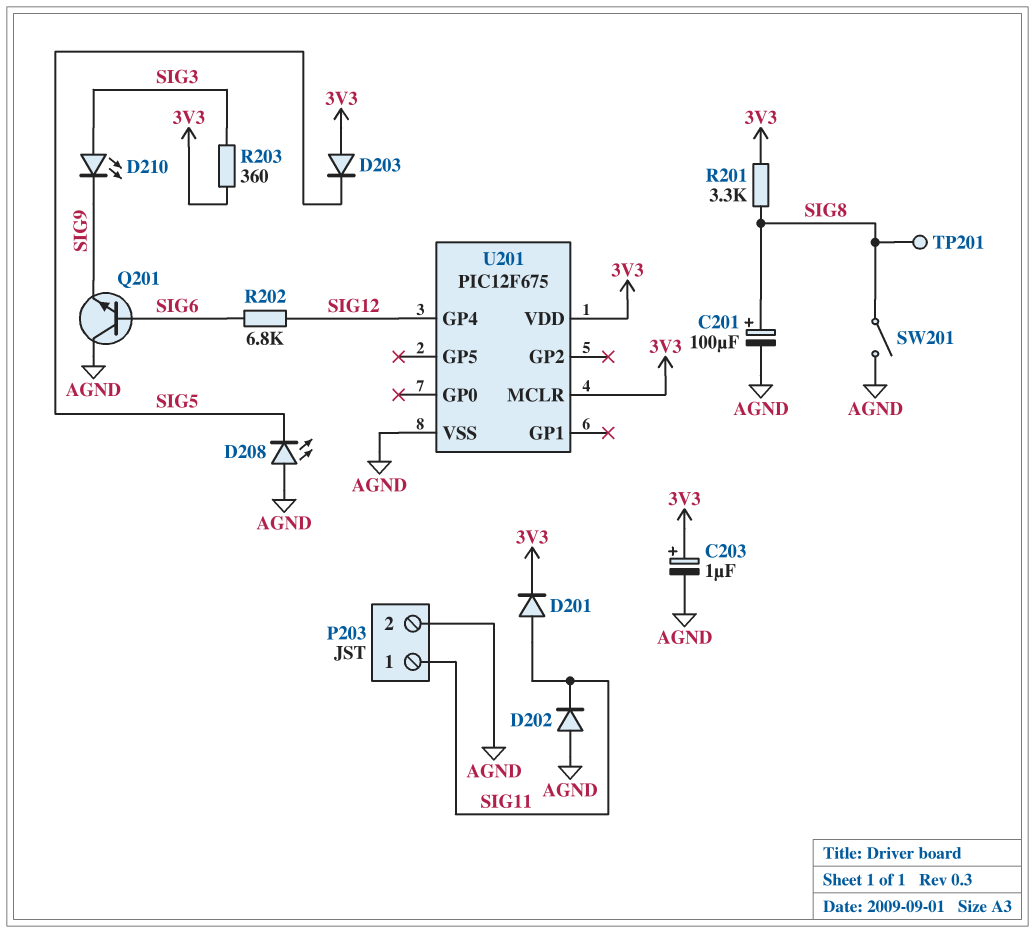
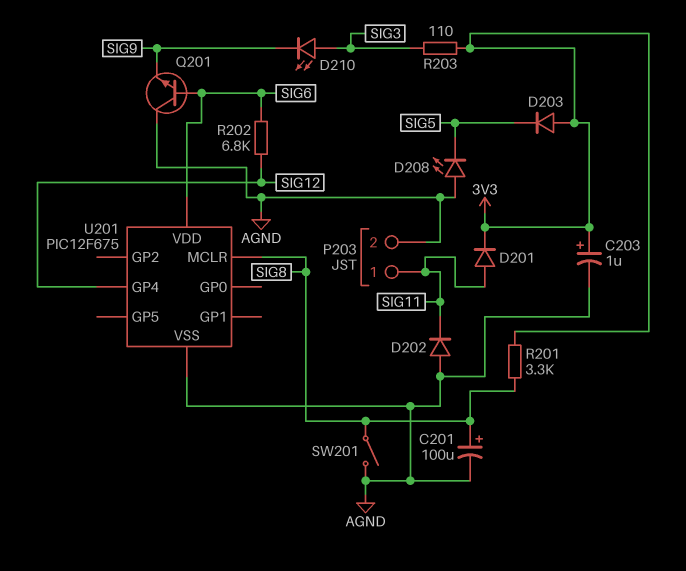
R203: 360 (3V3, SIG3) -> 110 (3V3, SIG3)
TP201: test point (SIG8) -> none
U201 pin MCLR: 3V3 -> SIG8
U201 pin VDD: 3V3 -> SIG6

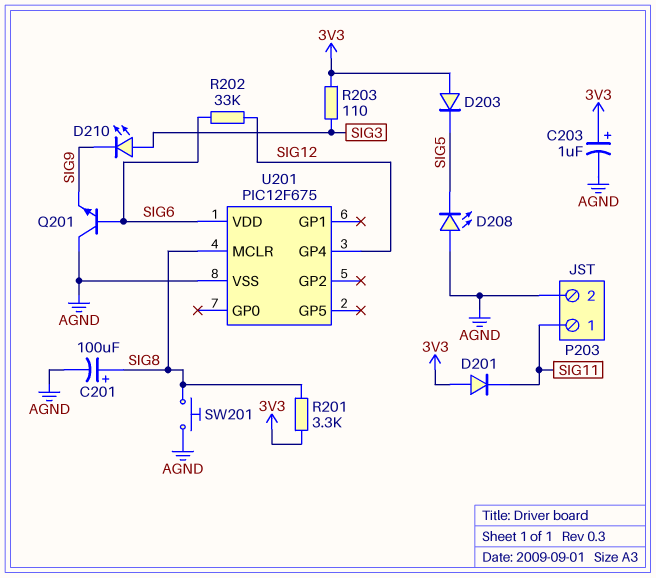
D201: diode (A SIG11, K 3V3) -> diode (A 3V3, K SIG11)
D202: diode (A AGND, K SIG11) -> none
R202: 6.8k (SIG6, SIG12) -> 33k (SIG6, SIG12)
SW201: switch (AGND, SIG8) -> button (AGND, SIG8)

